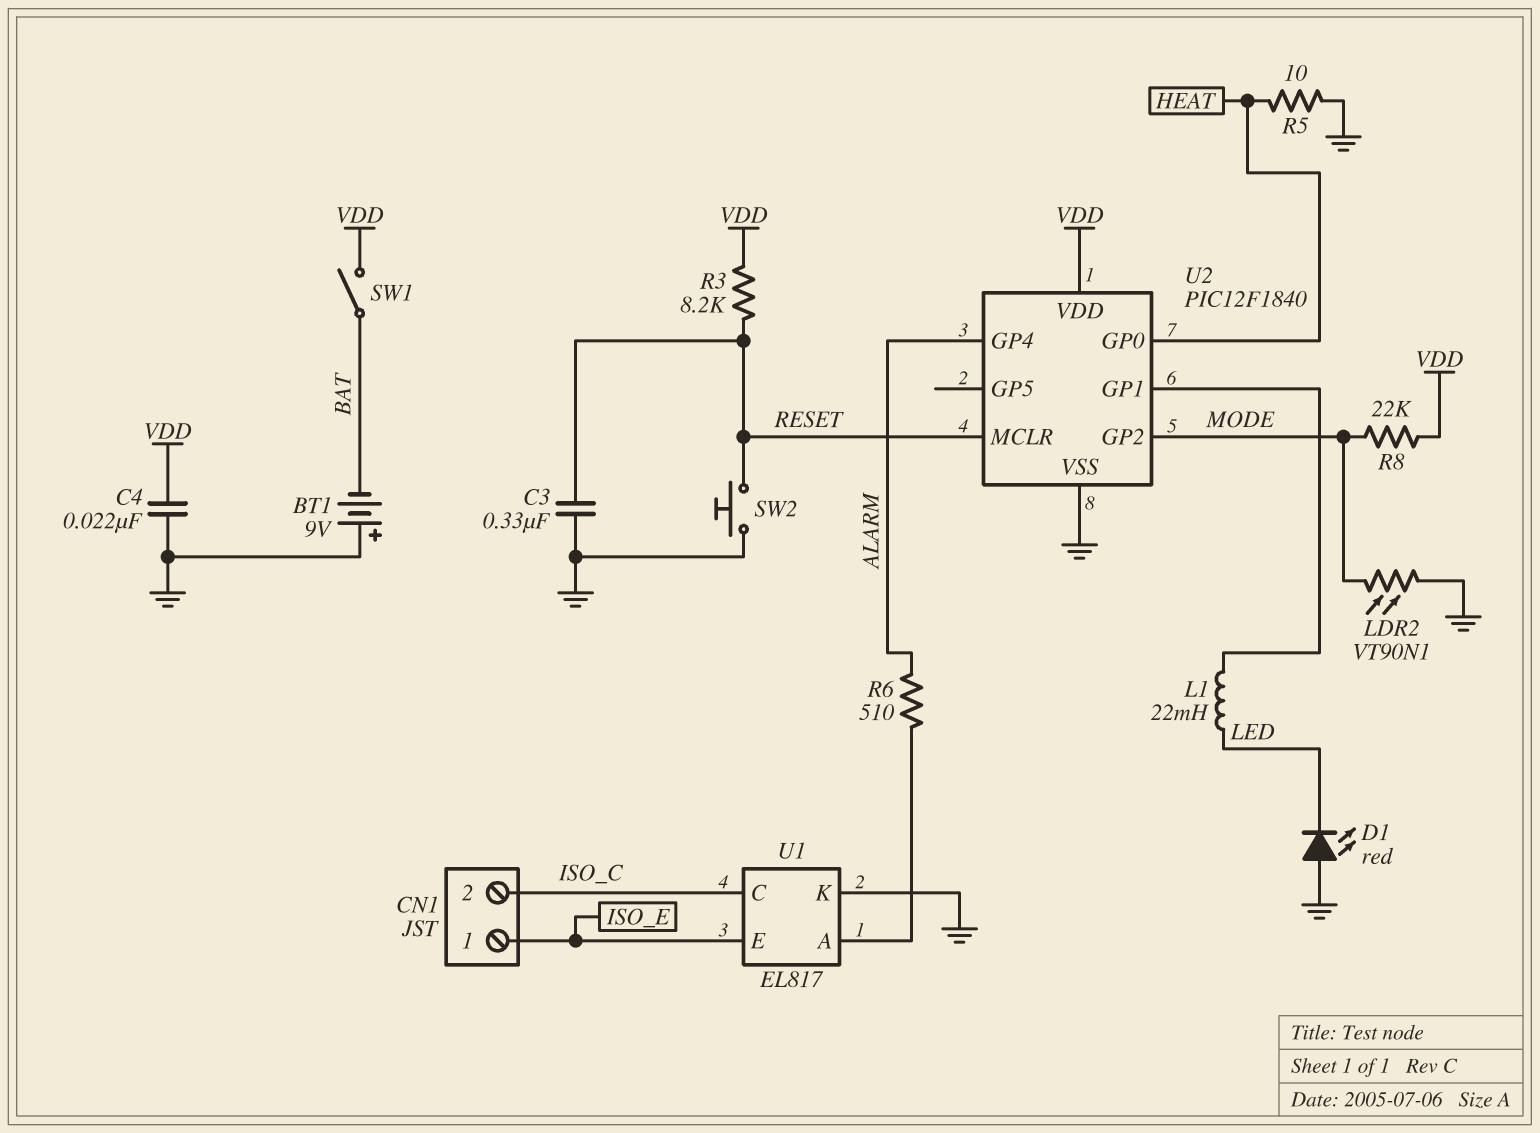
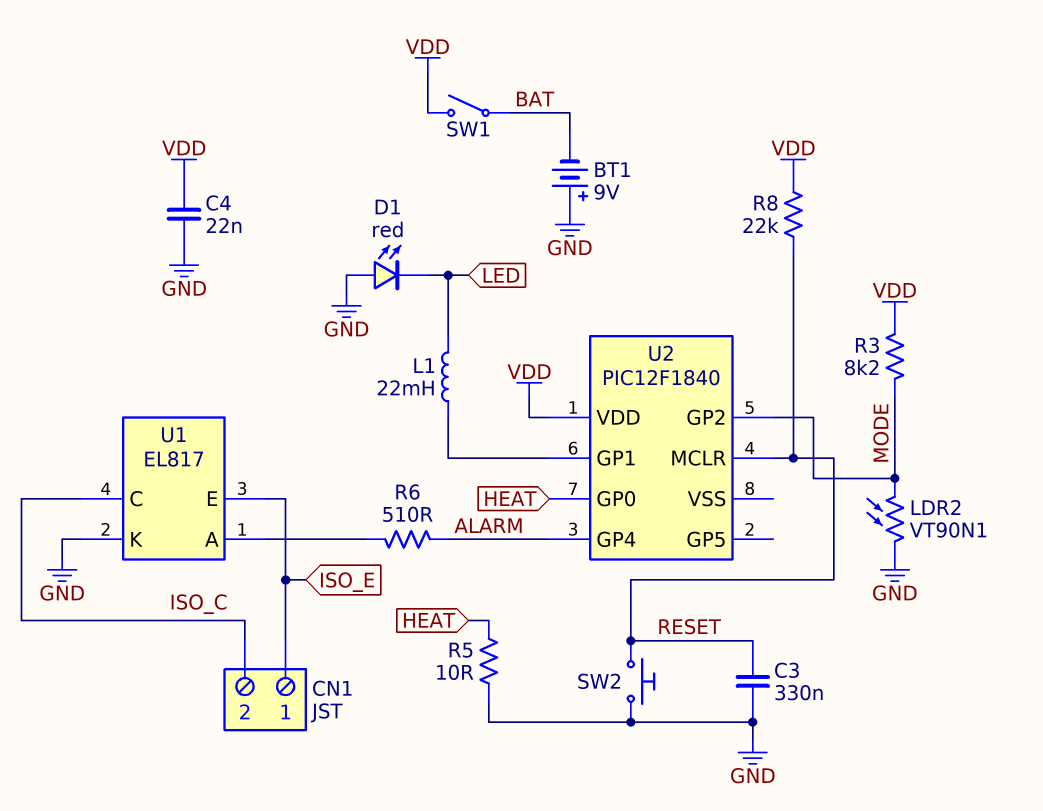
R3: 8.2k (RESET, VDD) -> 8.2k (MODE, VDD)
R8: 22k (MODE, VDD) -> 22k (RESET, VDD)
U2 pin VSS: GND -> none

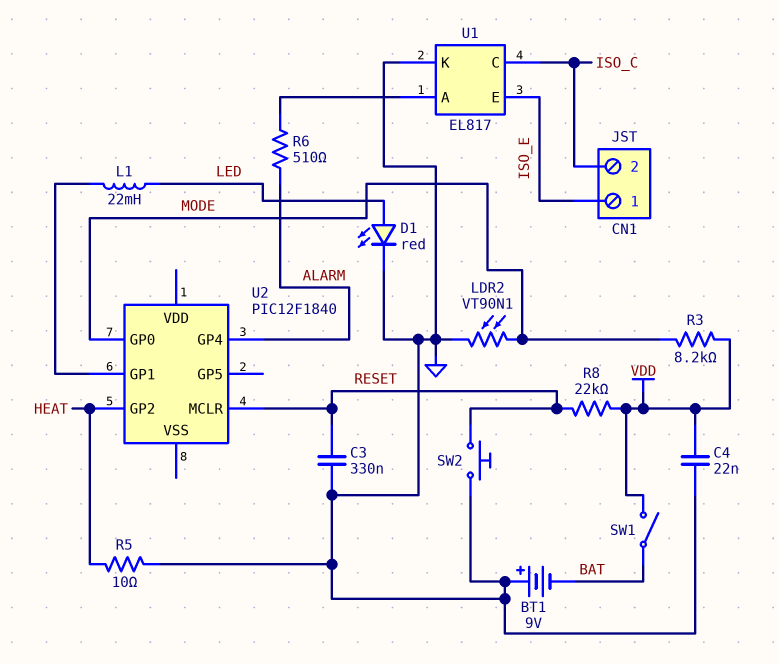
D1: LED red (A GND, K LED) -> LED red (A LED, K GND)
U2 pin GP0: HEAT -> MODE
U2 pin GP2: MODE -> HEAT
U2 pin VDD: VDD -> none

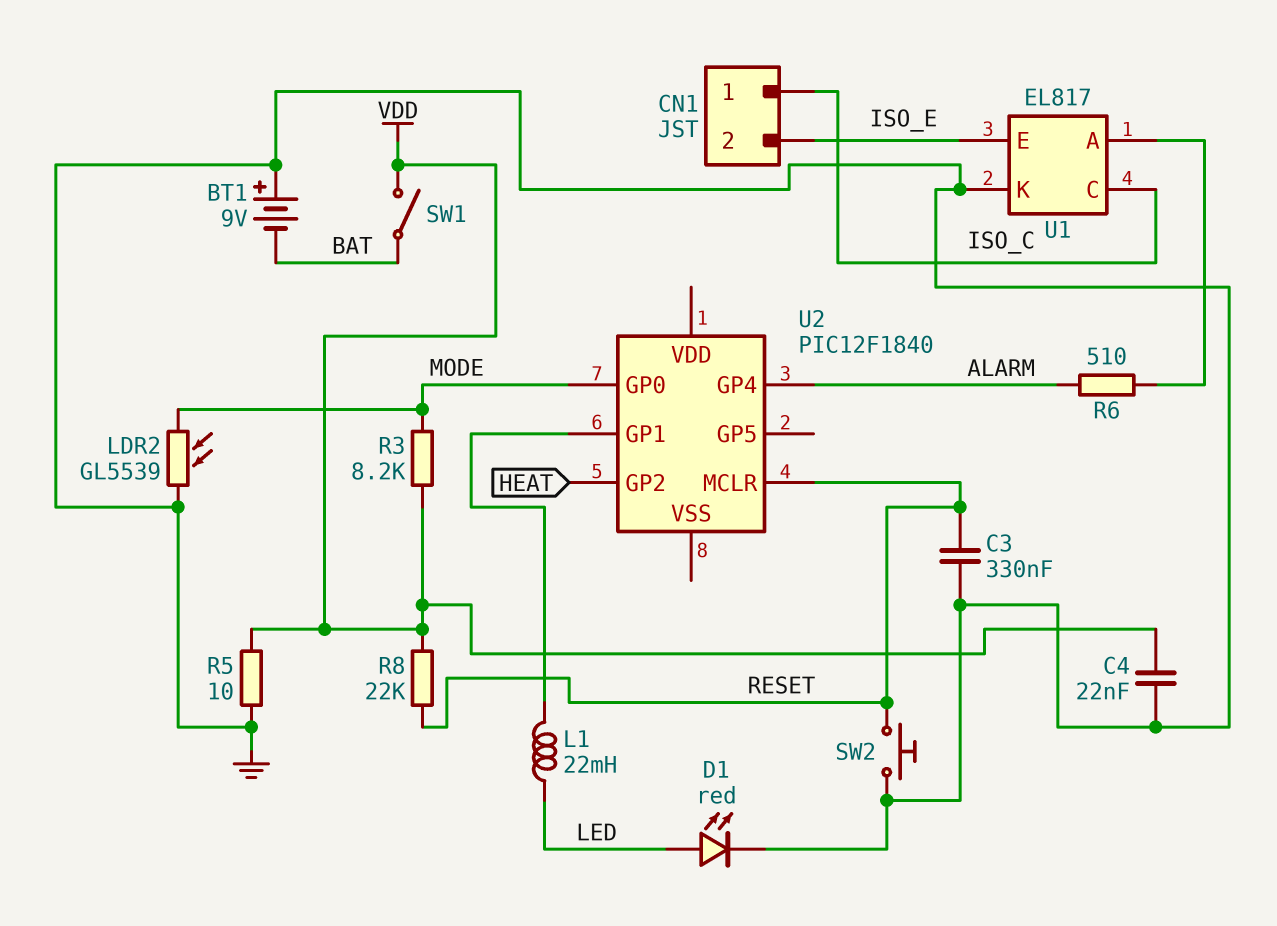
CN1 pin 1: ISO_E -> ISO_C
CN1 pin 2: ISO_C -> ISO_E
LDR2: VT90N1 (GND, MODE) -> GL5539 (GND, MODE)
R5: 10 (GND, HEAT) -> 10 (GND, VDD)

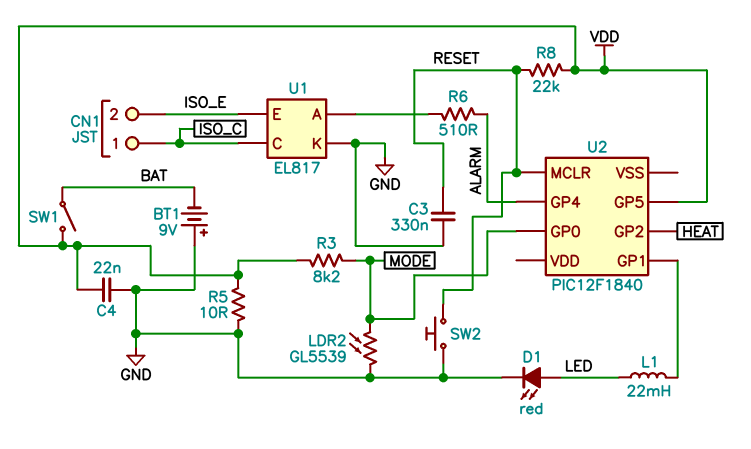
U2 pin GP5: none -> VDD

